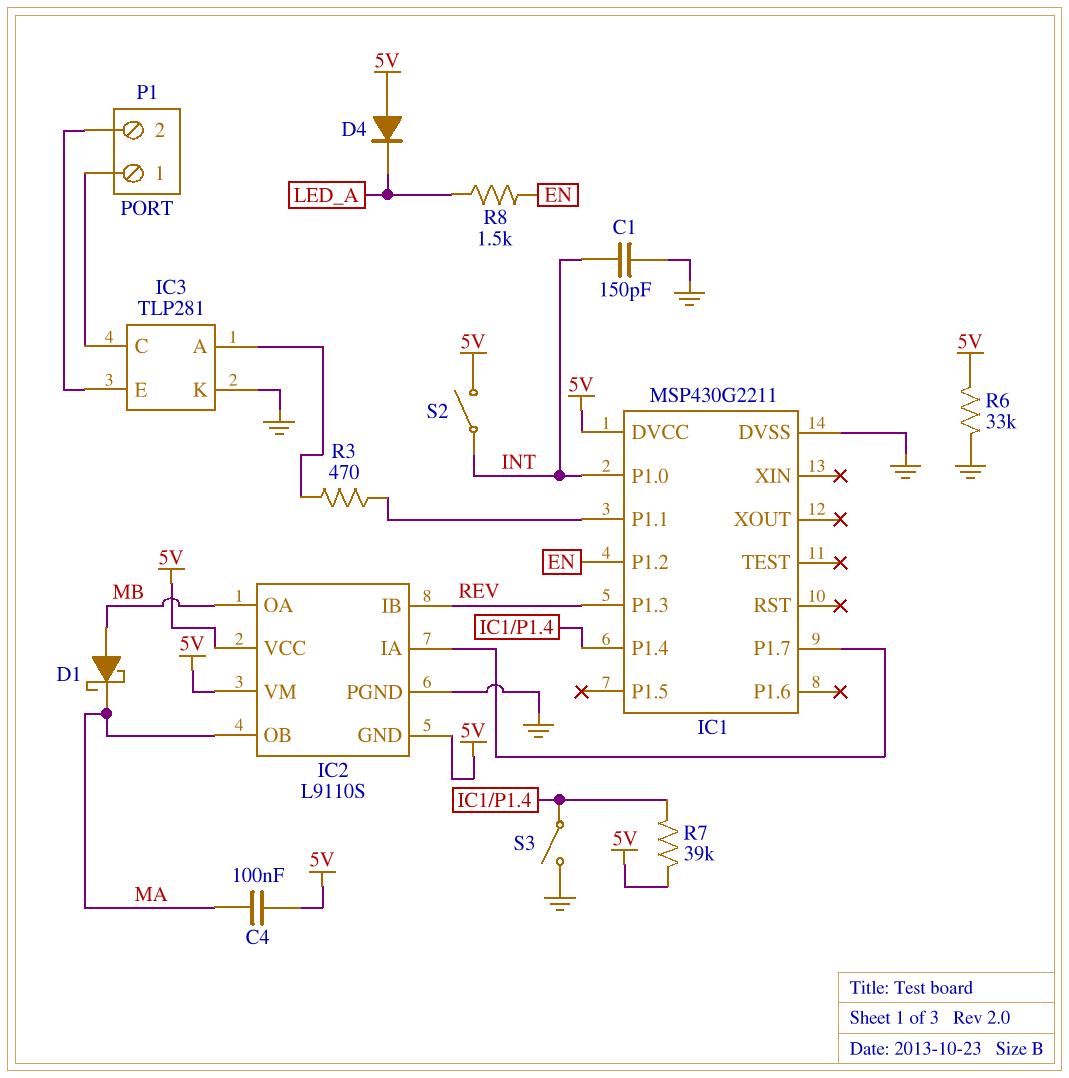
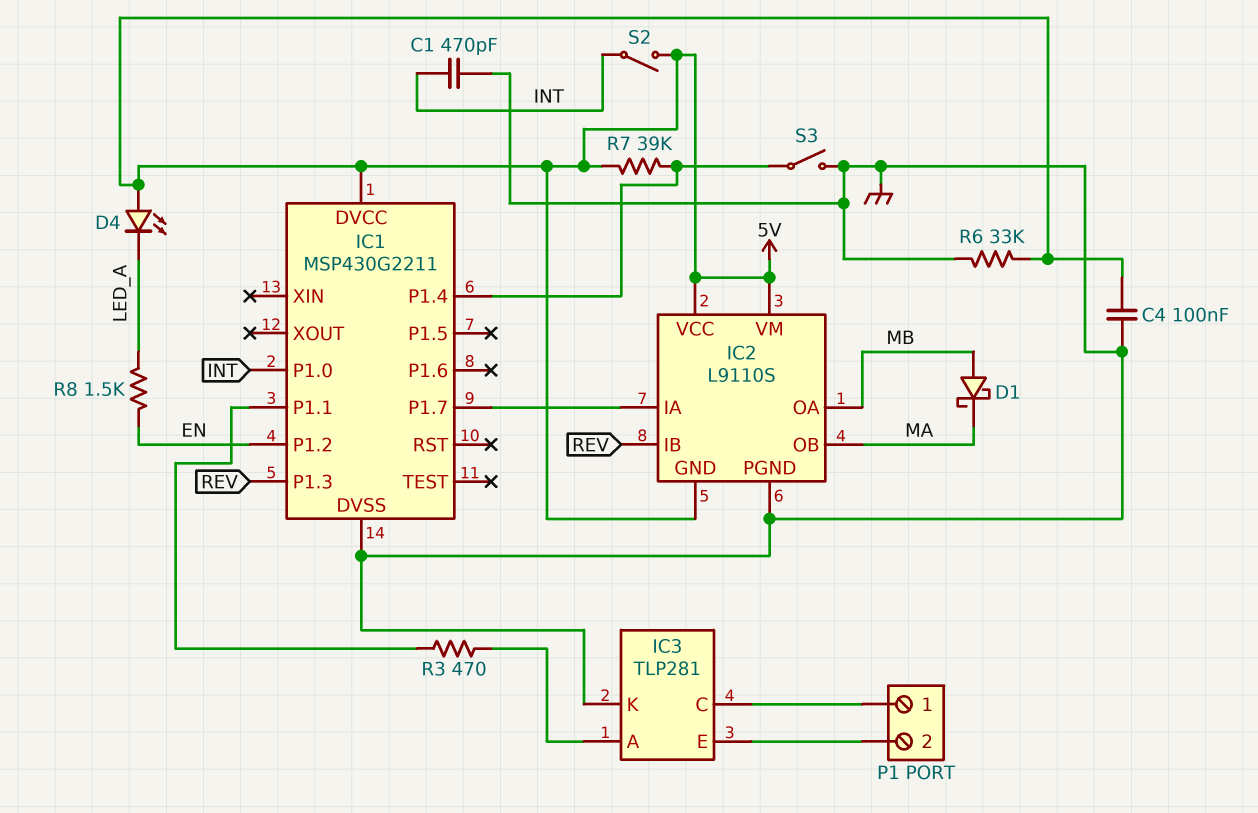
C1: 150pF (GND, INT) -> 470pF (GND, INT)
C4: 100nF (5V, MA) -> 100nF (5V, GND)
D4: diode (A 5V, K LED_A) -> LED (A 5V, K LED_A)

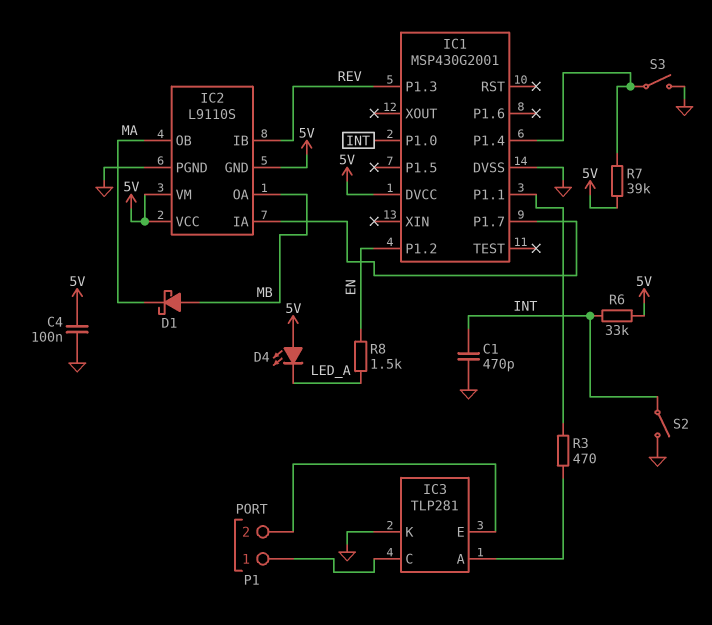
IC1: MSP430G2211 -> MSP430G2001
R6: 33k (5V, GND) -> 33k (5V, INT)
S2: switch (5V, INT) -> switch (GND, INT)

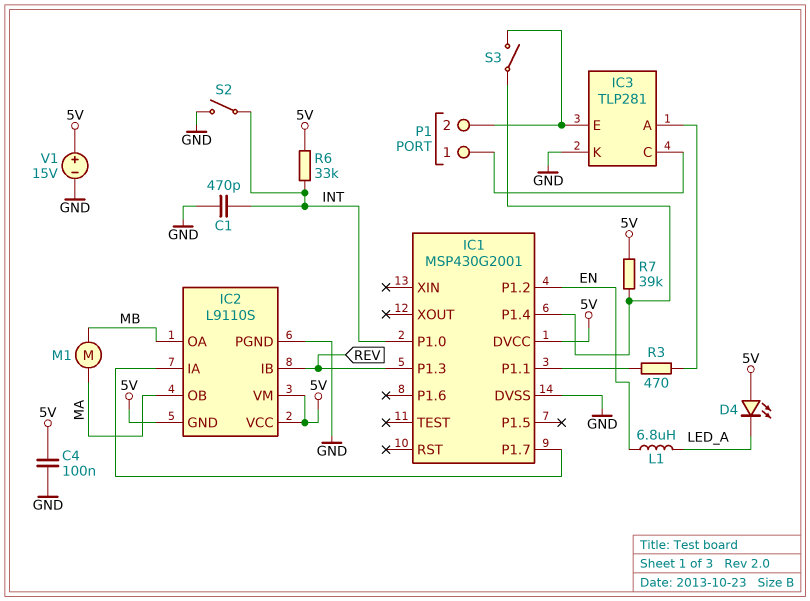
D1: schottky (A MB, K MA) -> none
L1: none -> 6.8uH (EN, LED_A)
M1: none -> motor (MA, MB)
R8: 1.5k (EN, LED_A) -> none
S3: switch (GND, IC1/P1.4) -> switch (IC1/P1.4, IC3/E)
V1: none -> 15V (plus 5V, minus GND)

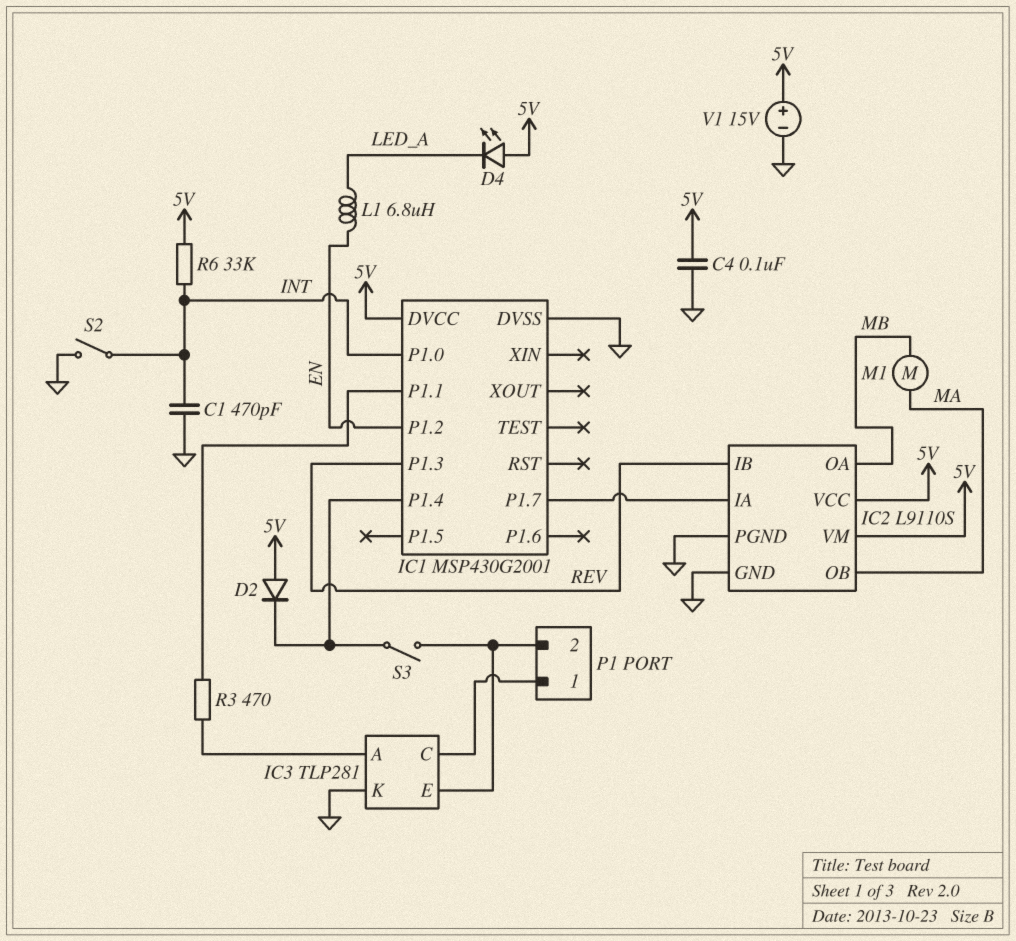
D2: none -> diode (A 5V, K IC1/P1.4)
IC2 pin GND: 5V -> GND
R7: 39k (5V, IC1/P1.4) -> none

